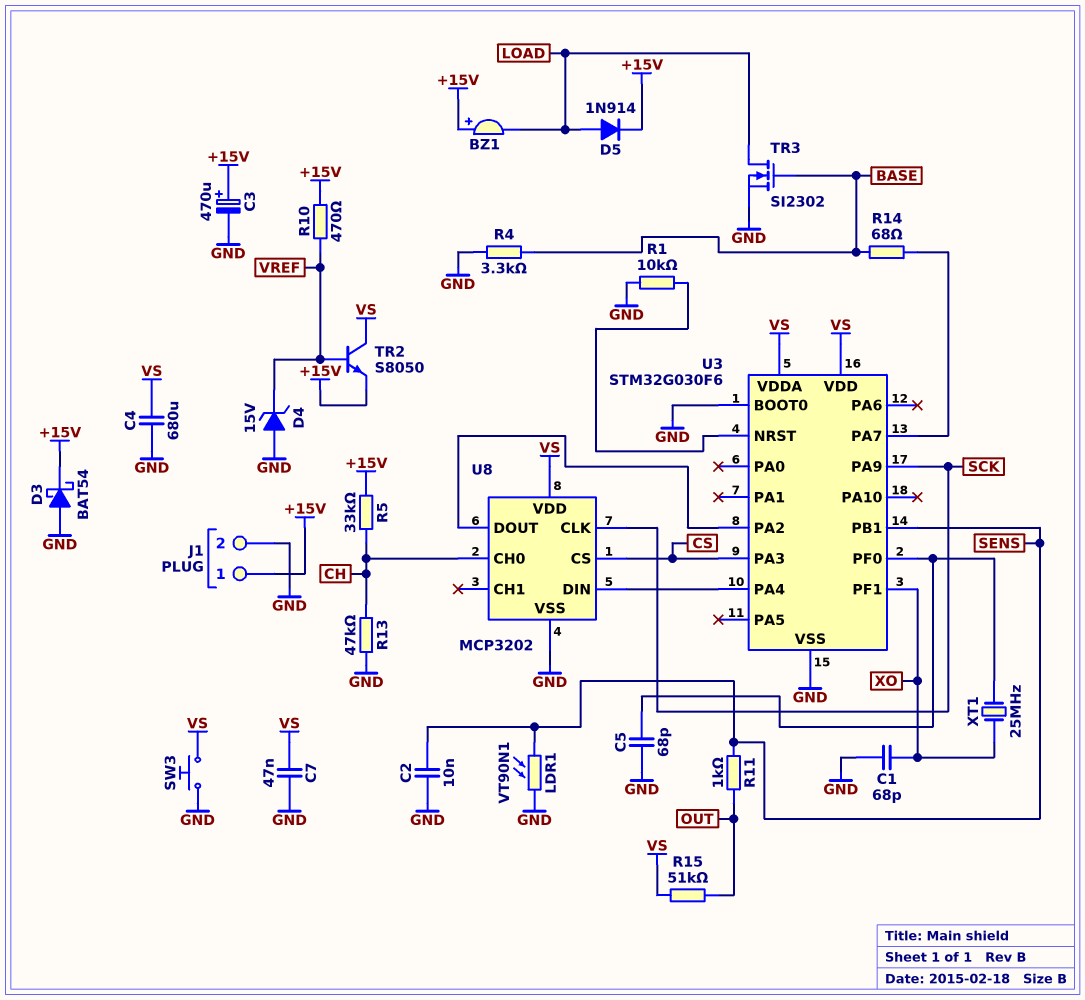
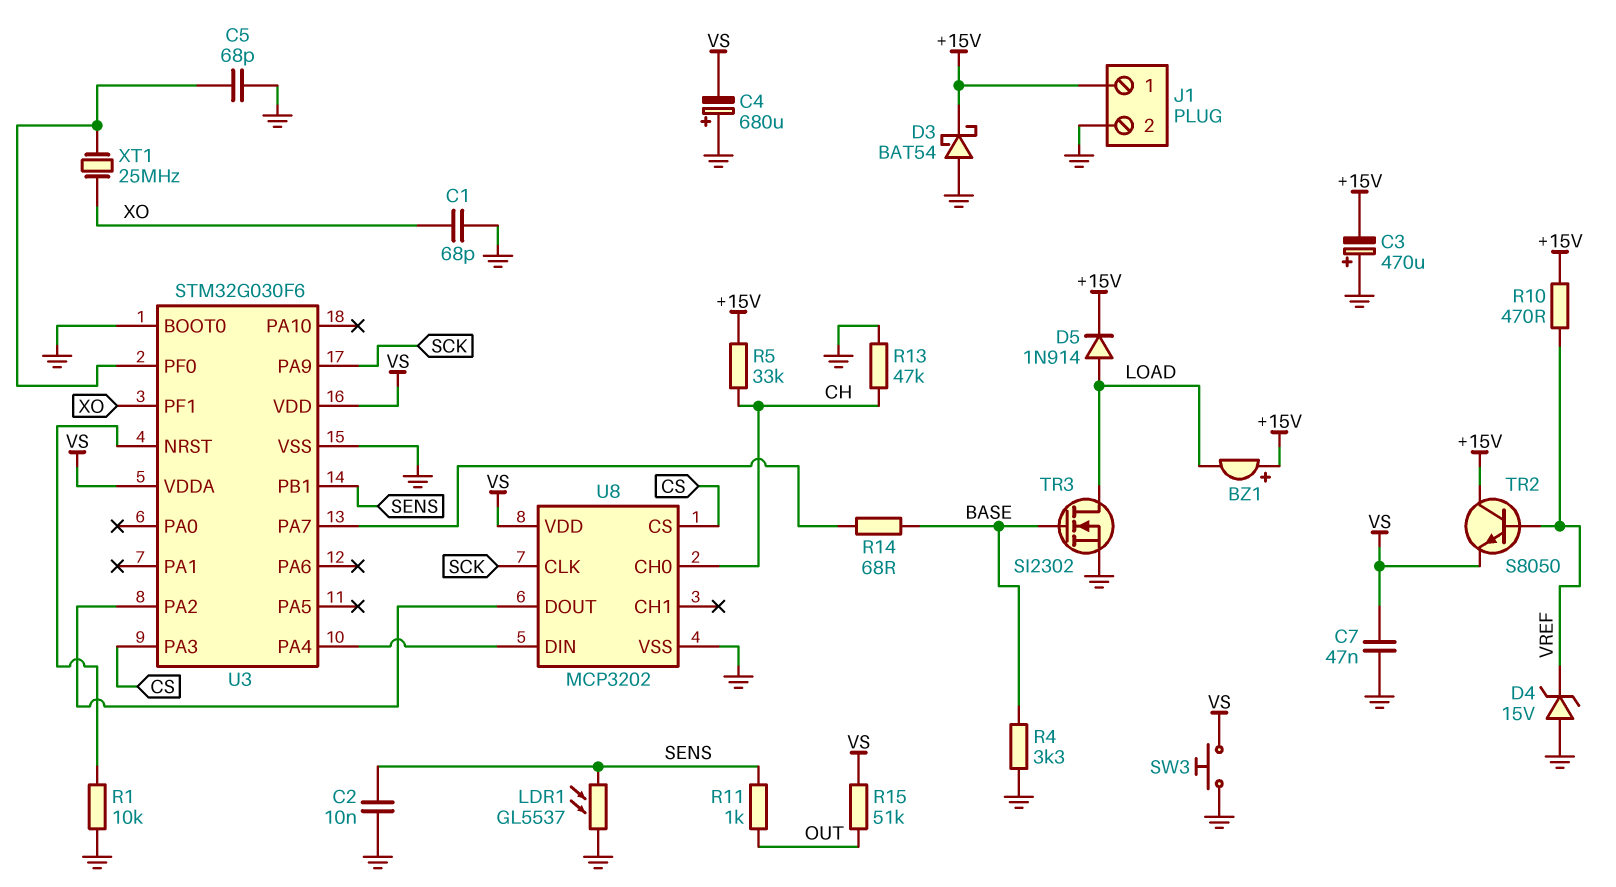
C3: 470uF (plus +15V, minus GND) -> 470uF (plus GND, minus +15V)
C4: 680uF (GND, VS) -> 680uF (plus GND, minus VS)
LDR1: VT90N1 (GND, SENS) -> GL5537 (GND, SENS)
TR2: NPN S8050 (B VREF, C VS, E +15V) -> NPN S8050 (B VREF, C +15V, E VS)

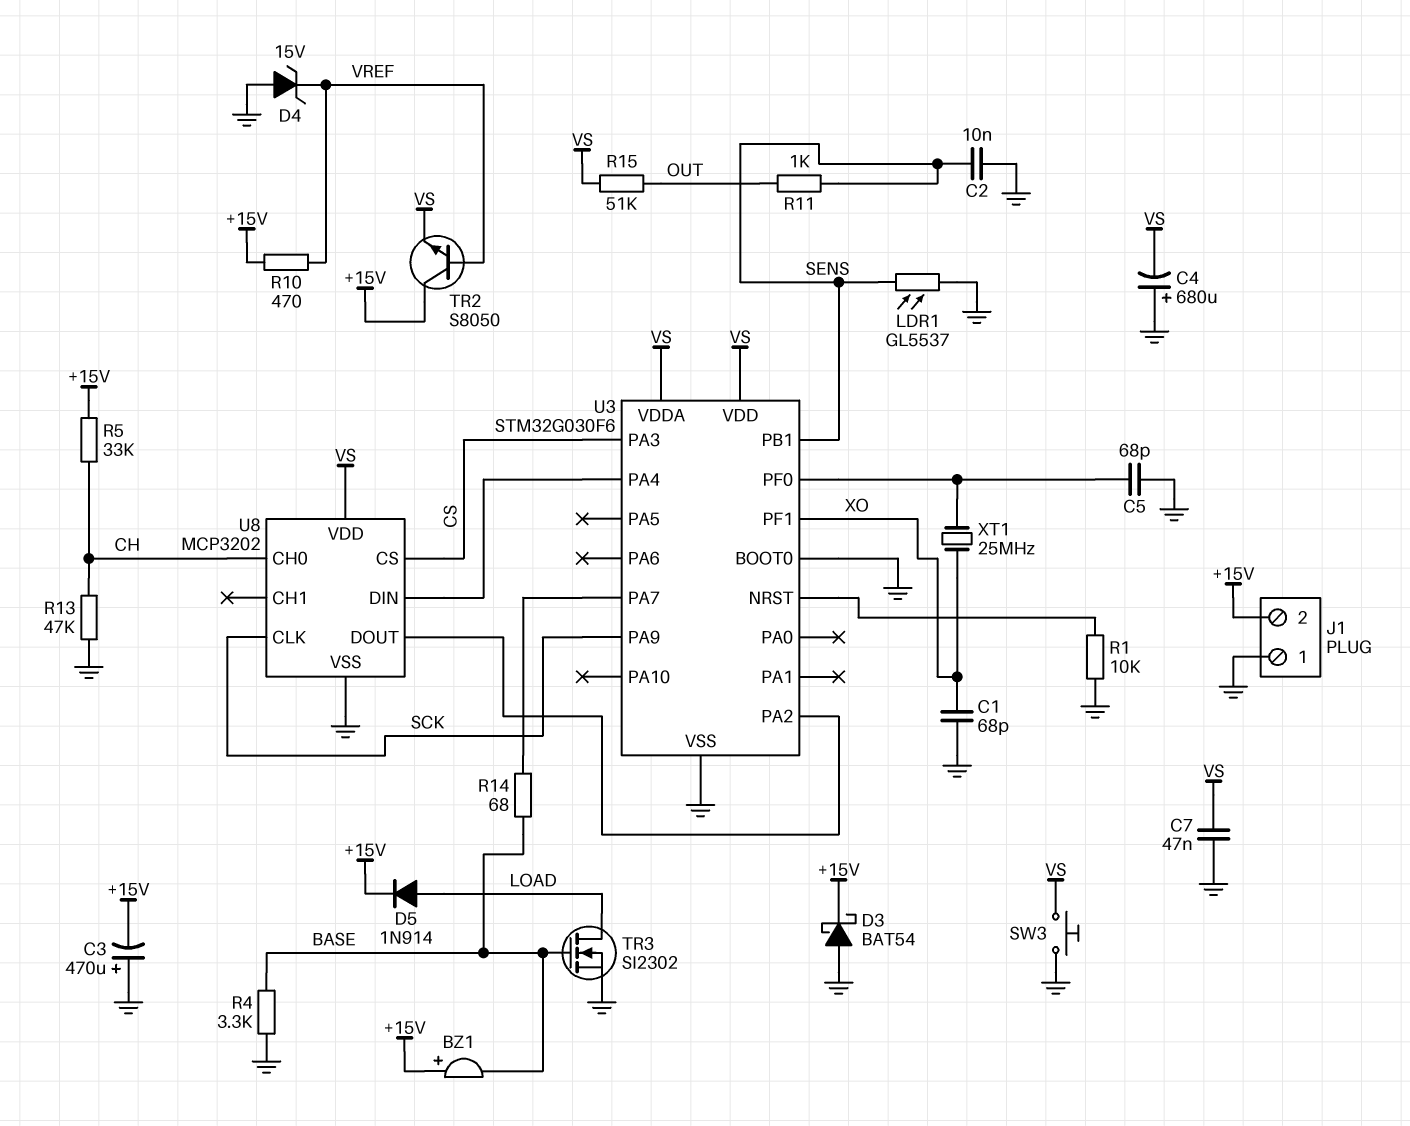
BZ1: buzzer (plus +15V, minus LOAD) -> buzzer (plus +15V, minus BASE)
J1 pin 1: +15V -> GND
J1 pin 2: GND -> +15V

